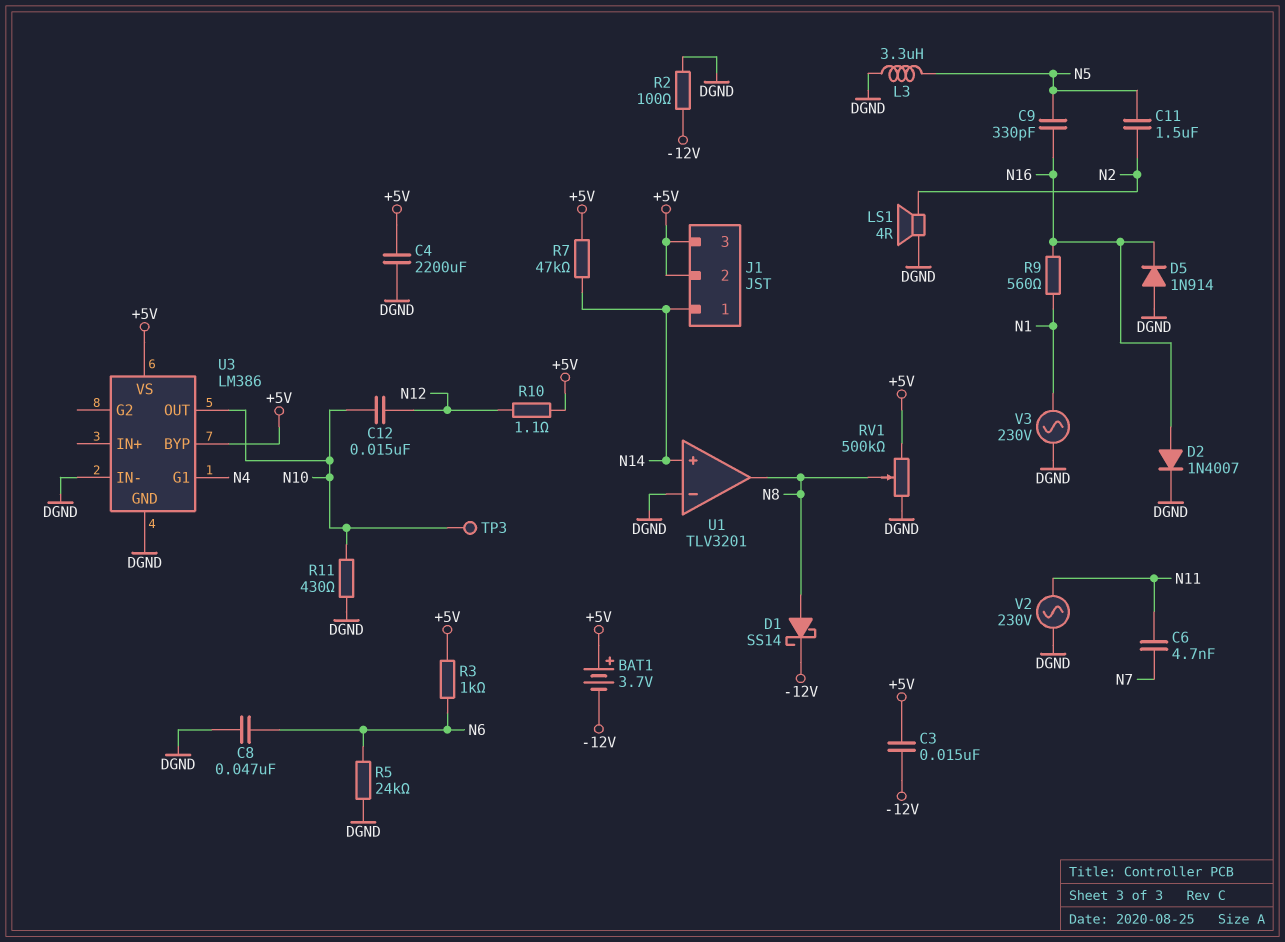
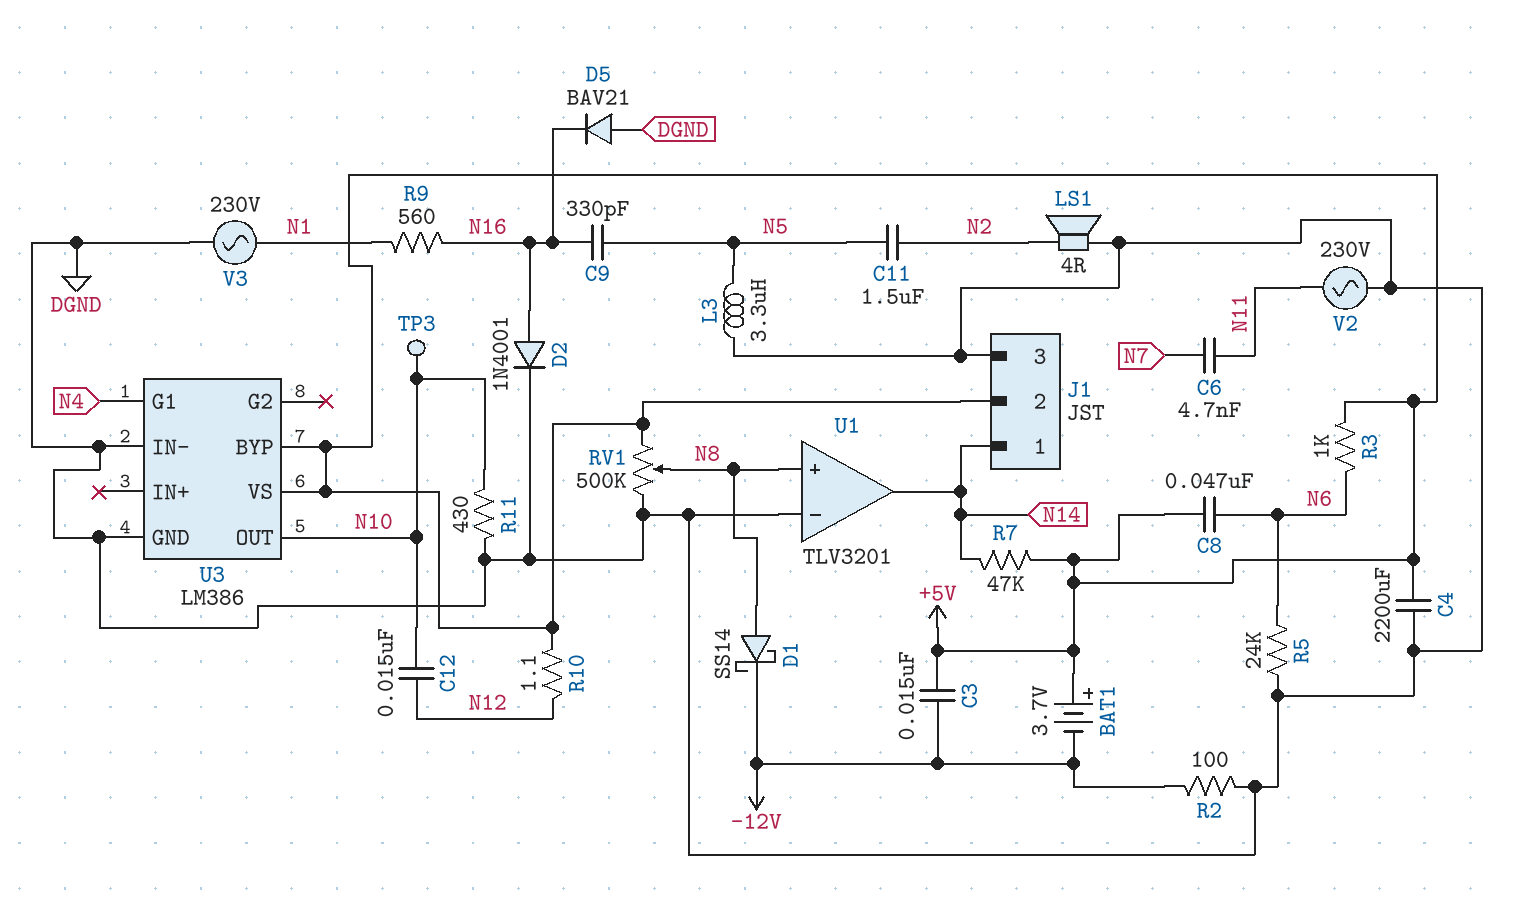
C8: 47nF (DGND, N6) -> 47nF (+5V, N6)
D2: diode 1N4007 (A N16, K DGND) -> diode 1N4001 (A N16, K DGND)
D5: diode 1N914 (A DGND, K N16) -> diode BAV21 (A DGND, K N16)
J1 pin 3: +5V -> DGND
U1 pin in+: N14 -> N8
U1 pin out: N8 -> N14

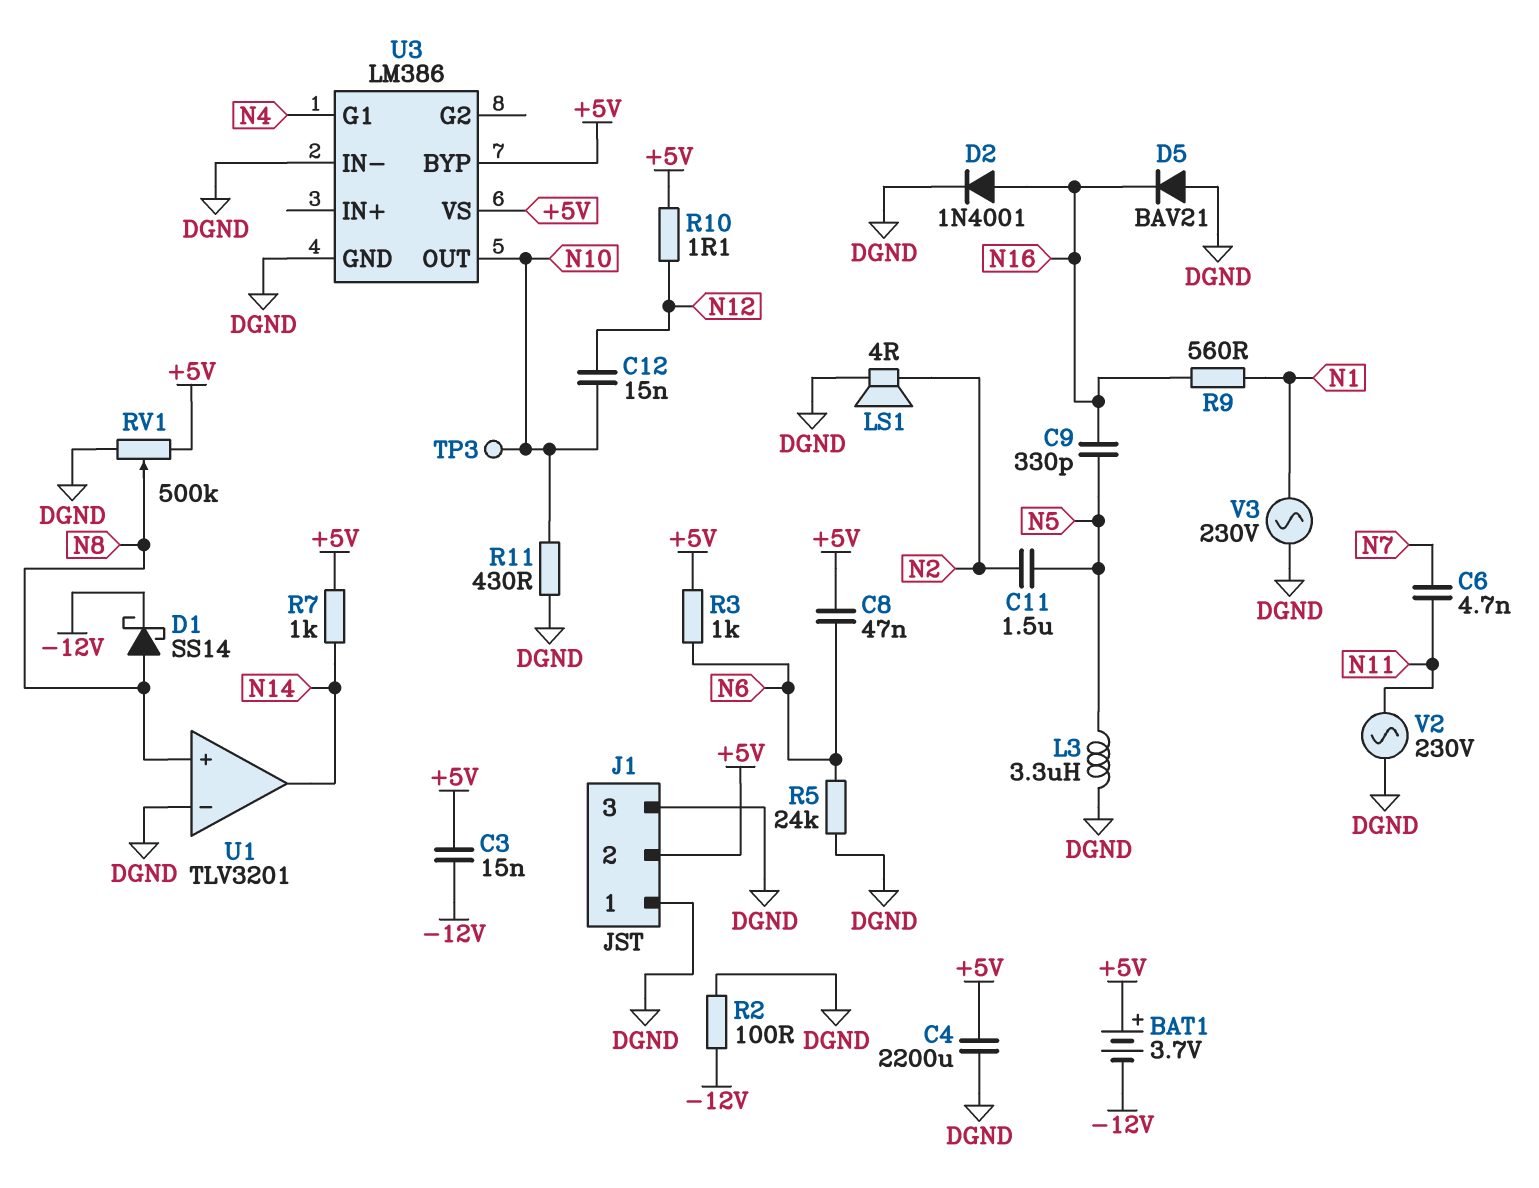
J1 pin 1: N14 -> DGND
R7: 47k (+5V, N14) -> 1k (+5V, N14)

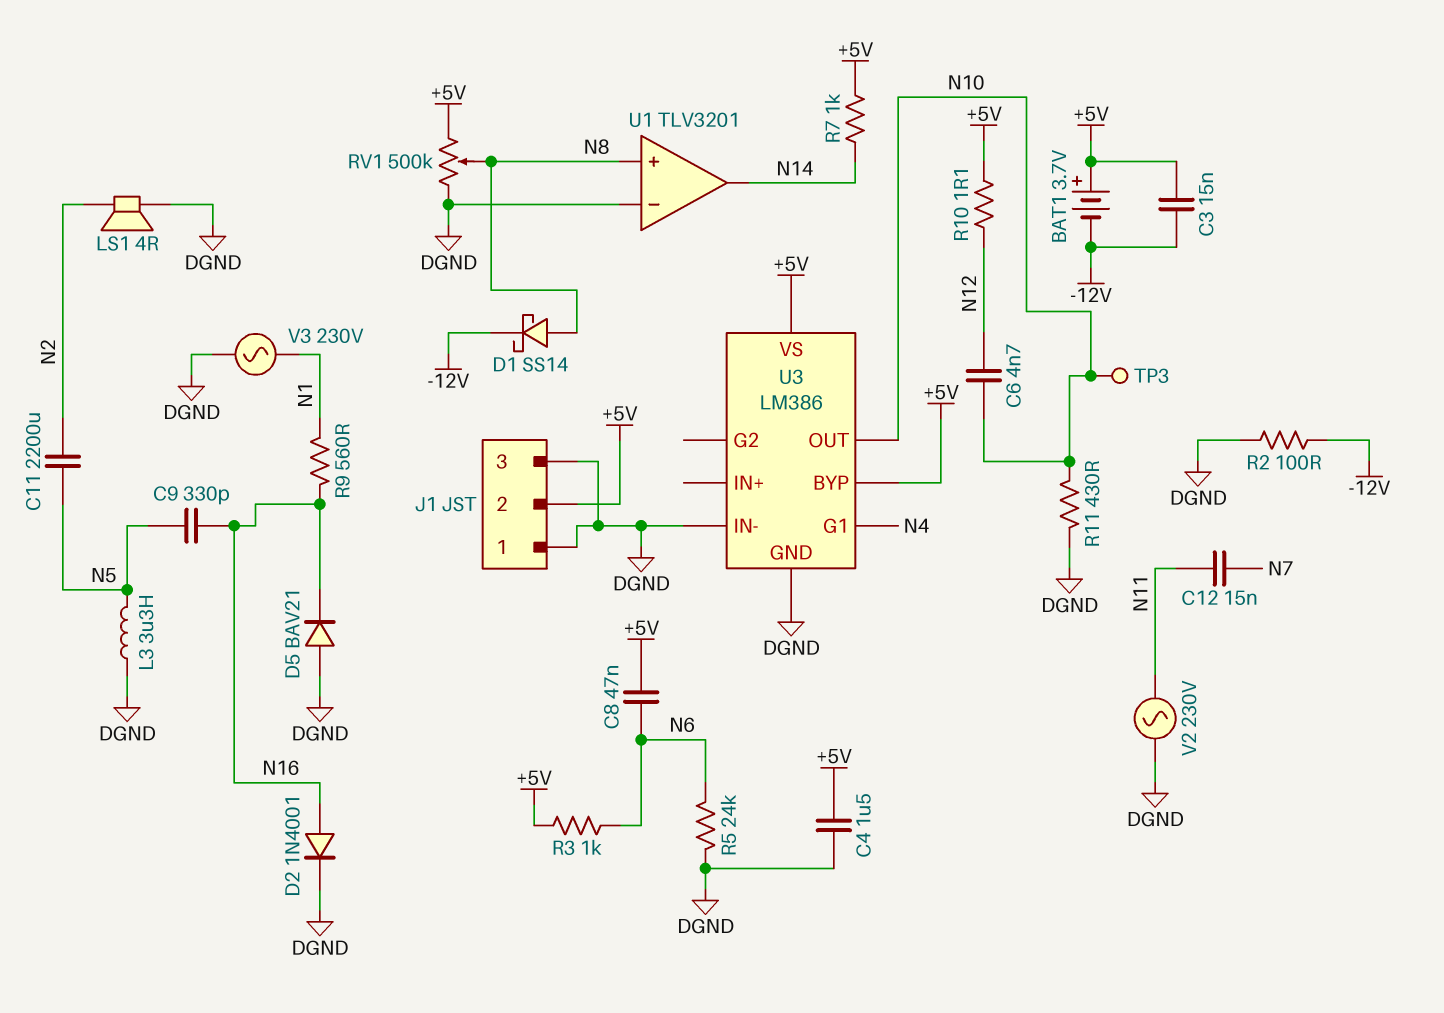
C4: 2200uF (+5V, DGND) -> 1.5uF (+5V, DGND)
C6: 4.7nF (N7, N11) -> 4.7nF (N10, N12)
C11: 1.5uF (N2, N5) -> 2200uF (N2, N5)
C12: 15nF (N10, N12) -> 15nF (N7, N11)

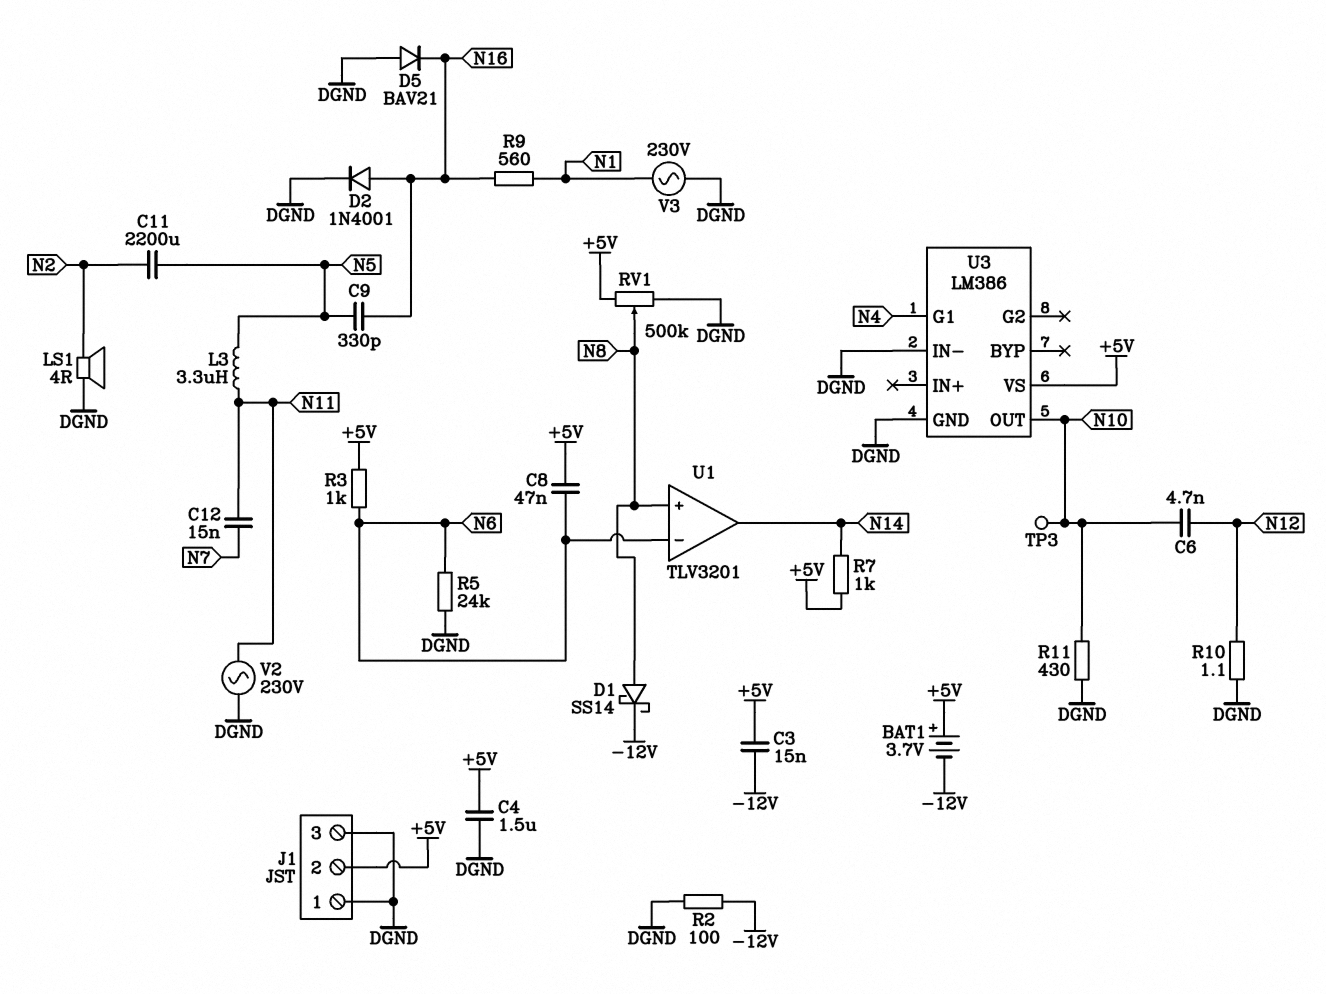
L3: 3.3uH (DGND, N5) -> 3.3uH (N5, N11)
R10: 1.1 (+5V, N12) -> 1.1 (DGND, N12)
U1 pin in-: DGND -> N6
U3 pin BYP: +5V -> none

